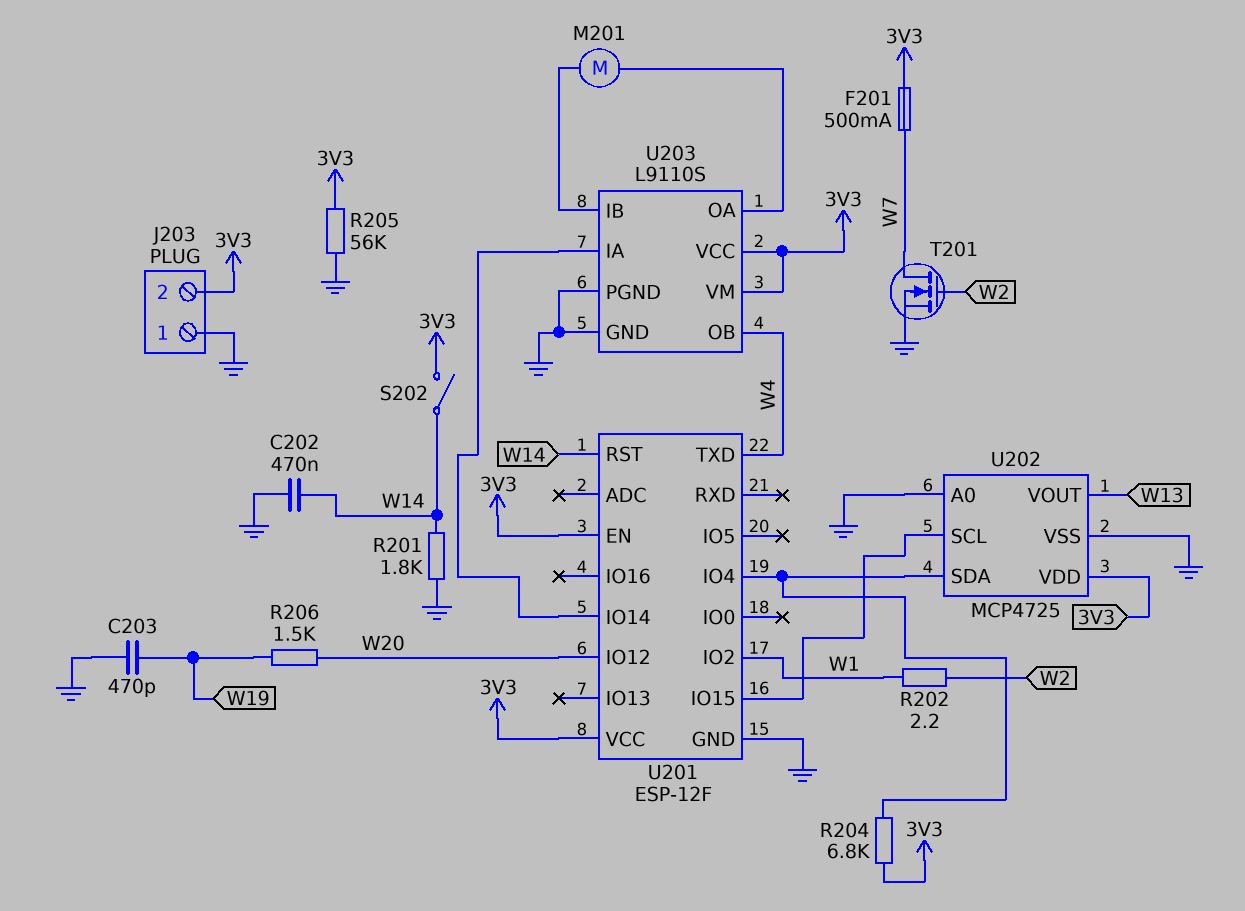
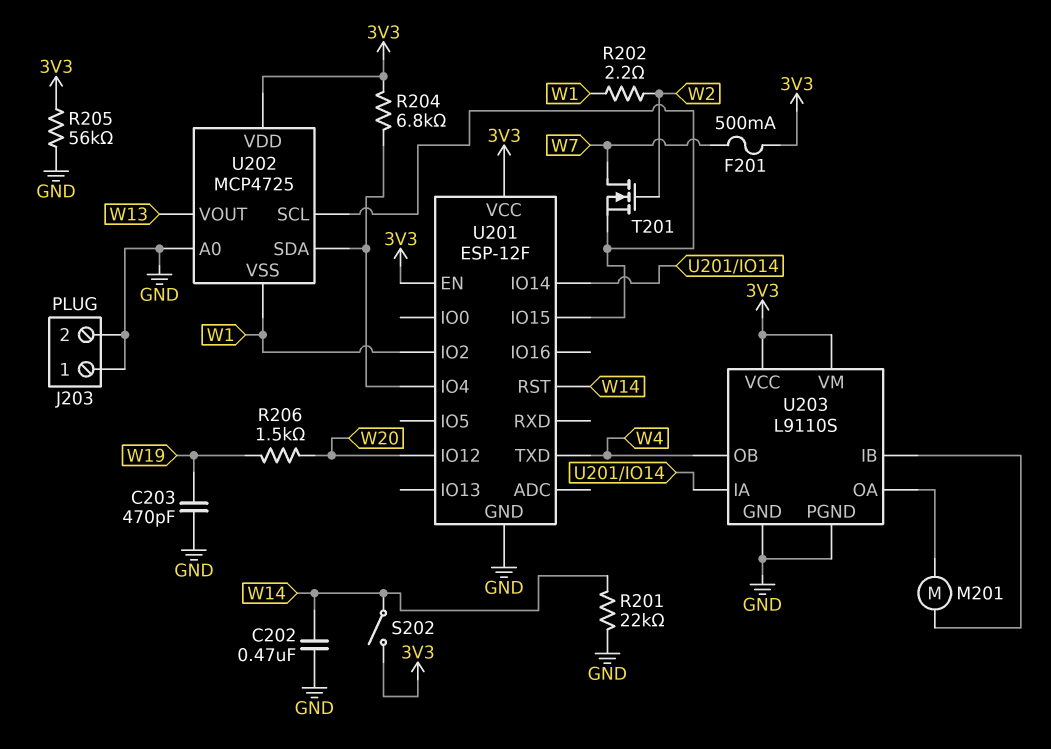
J203 pin 2: 3V3 -> GND
R201: 1.8k (GND, W14) -> 22k (GND, W14)
T201: NMOS (G W2, D W7, S GND) -> NMOS (G W2, D W7, S U201/IO15)
U202 pin VSS: GND -> W1

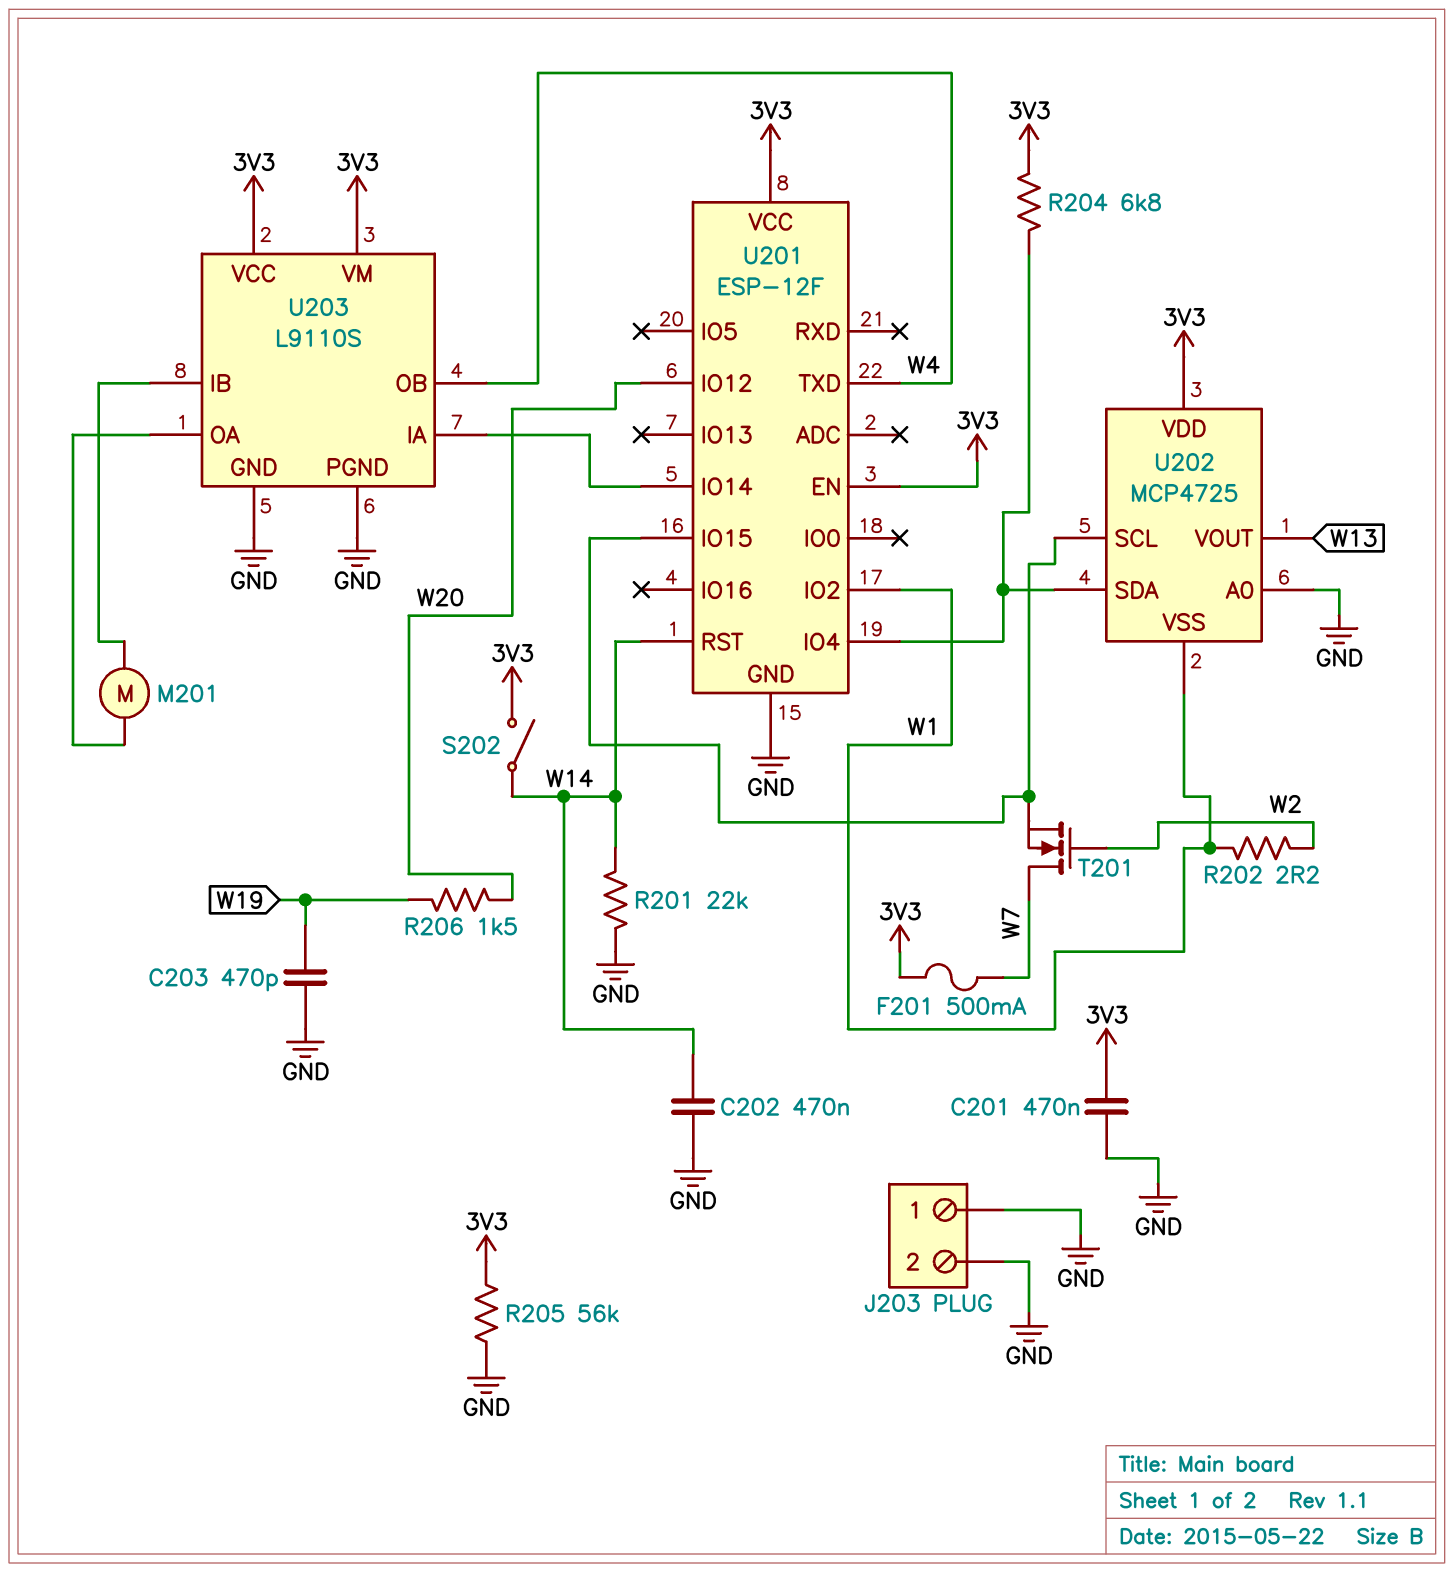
C201: none -> 470nF (3V3, GND)

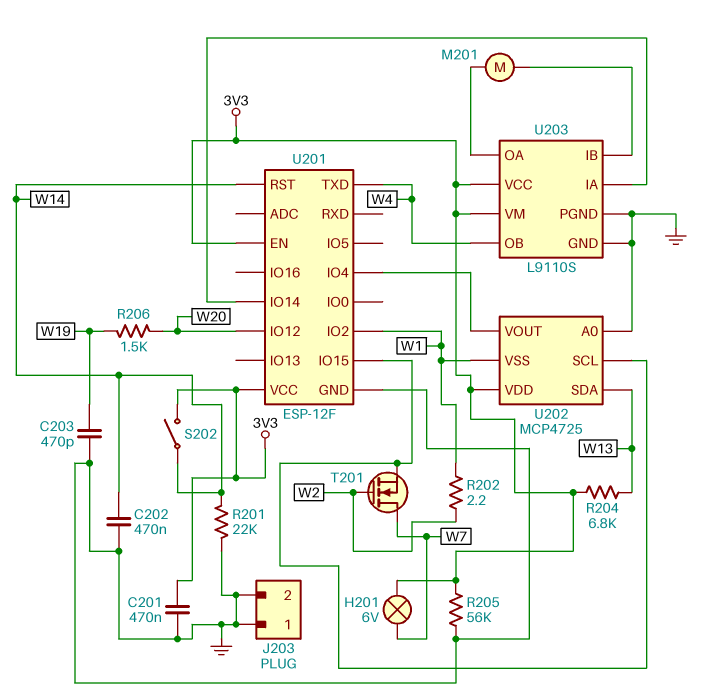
F201: 500mA (3V3, W7) -> none
H201: none -> lamp 6V (3V3, W7)
R204: 6.8k (3V3, U201/IO4) -> 6.8k (3V3, W13)
U202 pin SDA: U201/IO4 -> W13
U202 pin VOUT: W13 -> U201/IO4

